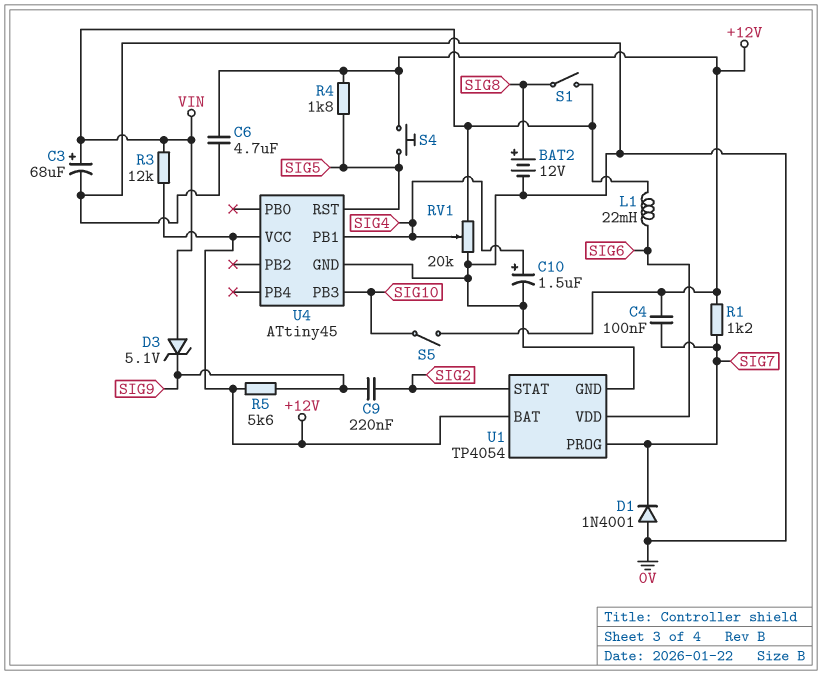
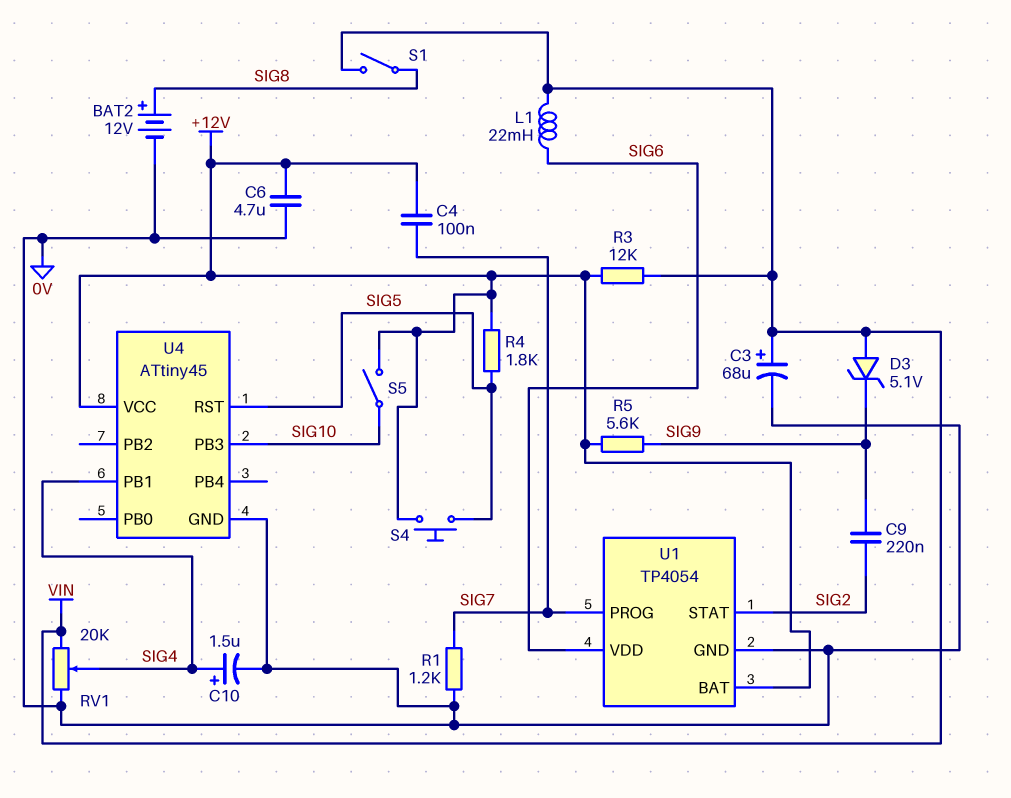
D1: diode 1N4001 (A 0V, K SIG7) -> none
R1: 1.2k (+12V, SIG7) -> 1.2k (0V, SIG7)

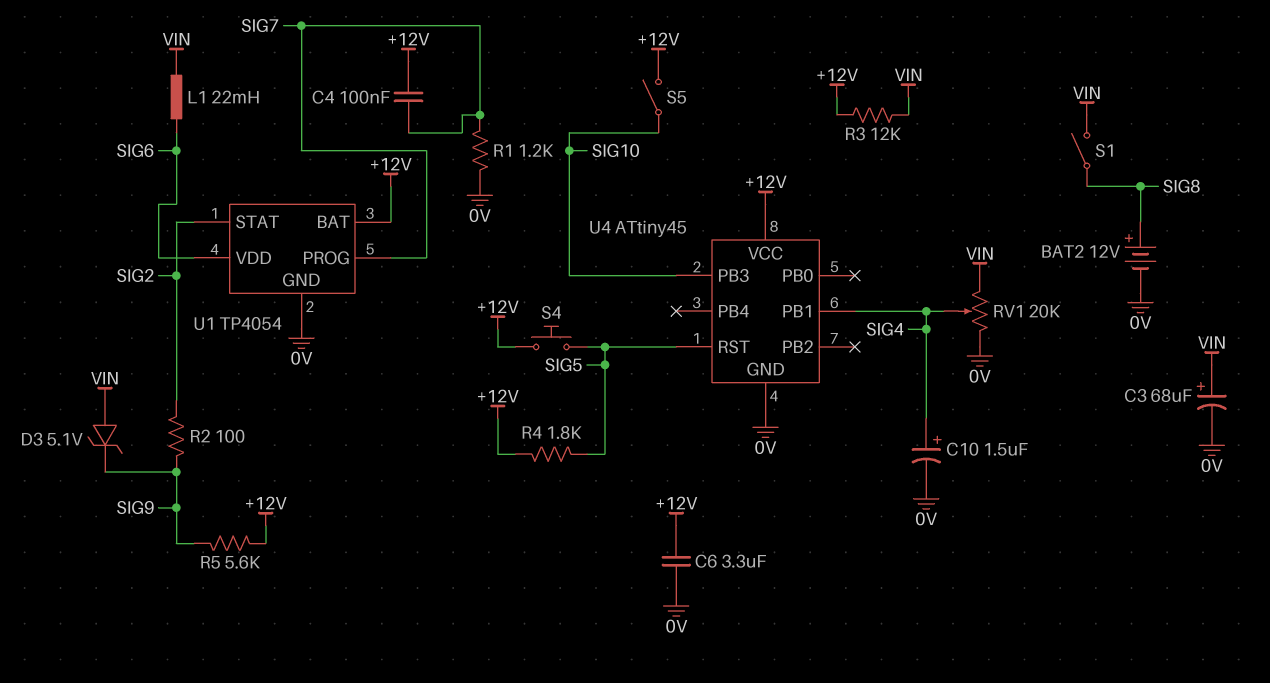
C6: 4.7uF (+12V, 0V) -> 3.3uF (+12V, 0V)
C9: 220nF (SIG2, SIG9) -> none
R2: none -> 100 (SIG2, SIG9)

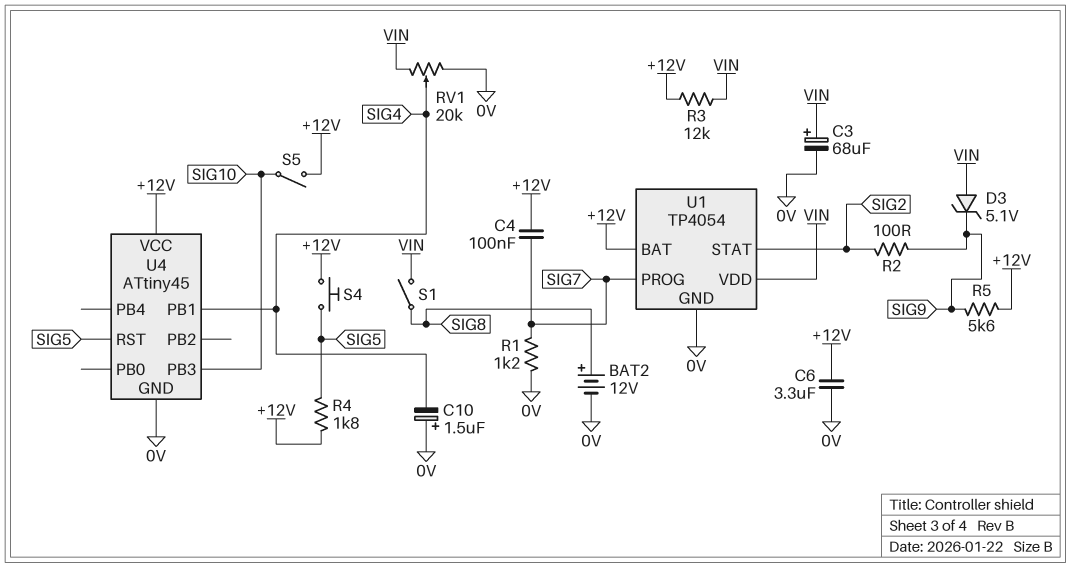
C10: 1.5uF (plus SIG4, minus 0V) -> 1.5uF (plus 0V, minus SIG4)
L1: 22mH (SIG6, VIN) -> none
U1 pin VDD: SIG6 -> VIN

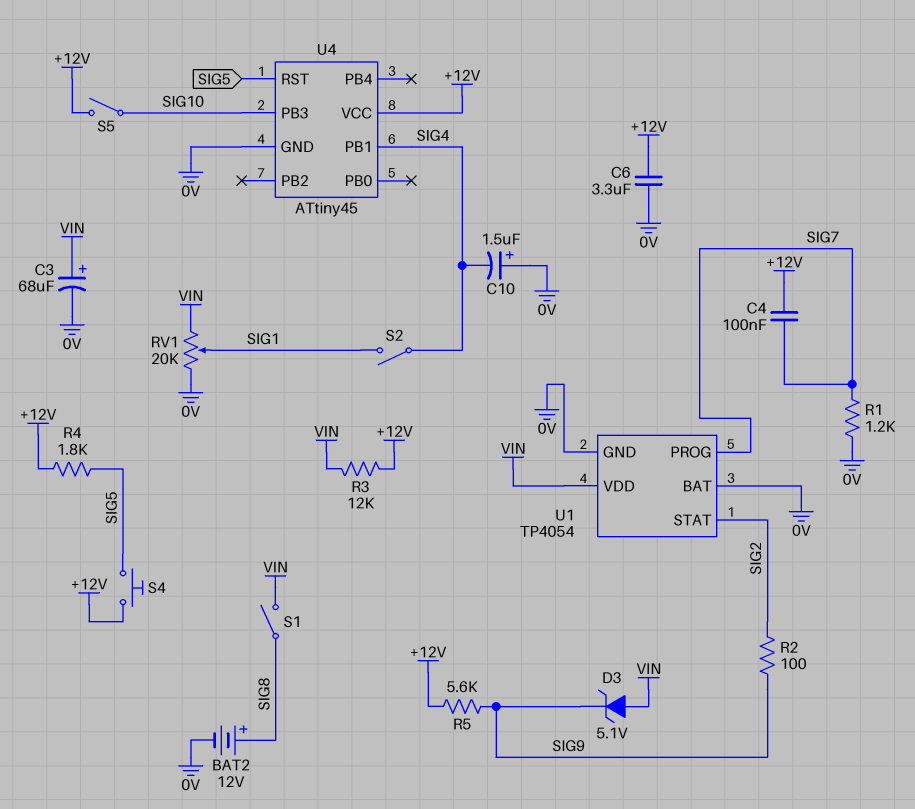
RV1: 20k (0V, VIN, wiper SIG4) -> 20k (0V, VIN, wiper SIG1)
S2: none -> switch (SIG1, SIG4)
U1 pin BAT: +12V -> 0V

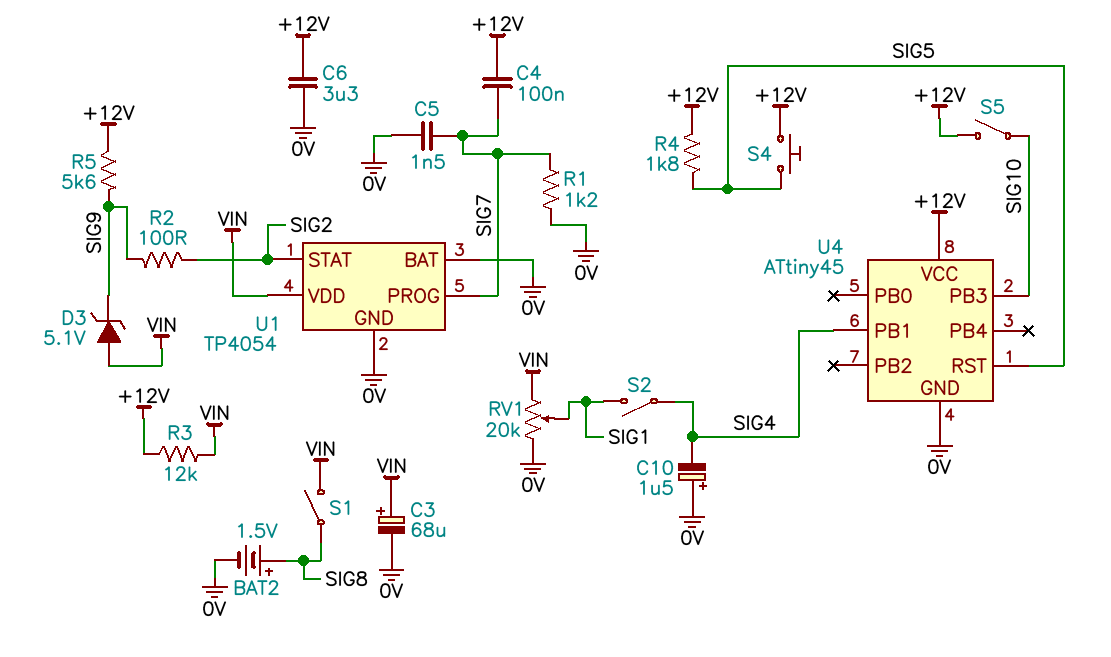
BAT2: 12V (plus SIG8, minus 0V) -> 1.5V (plus SIG8, minus 0V)
C5: none -> 1.5nF (0V, SIG7)

